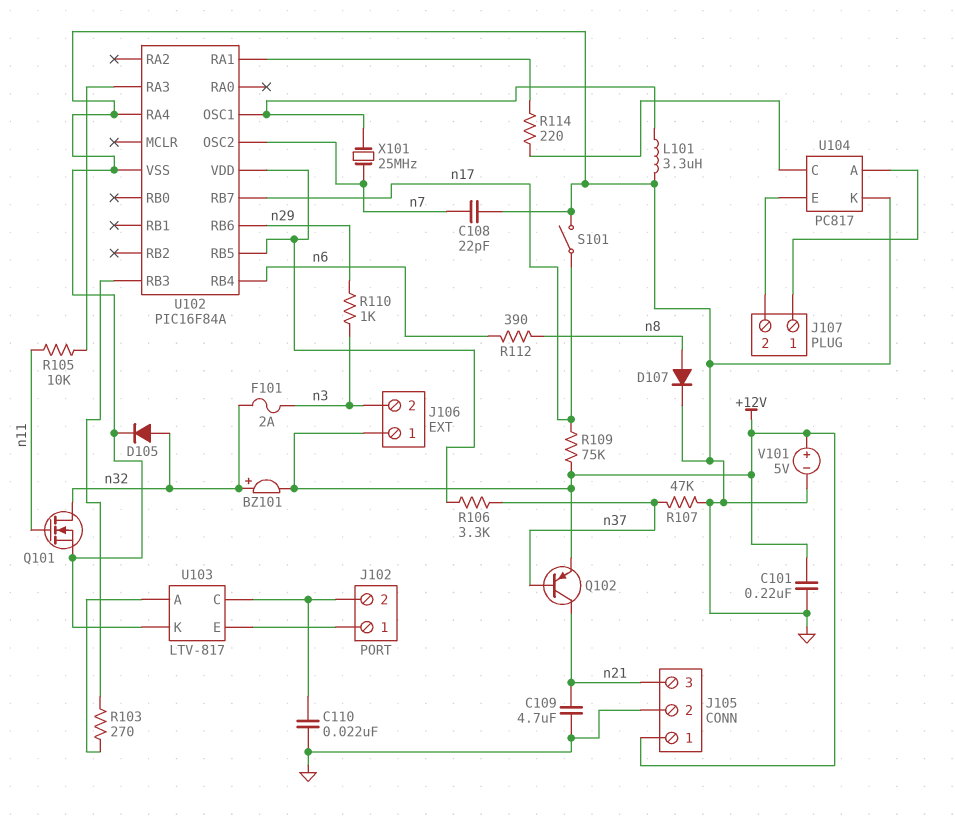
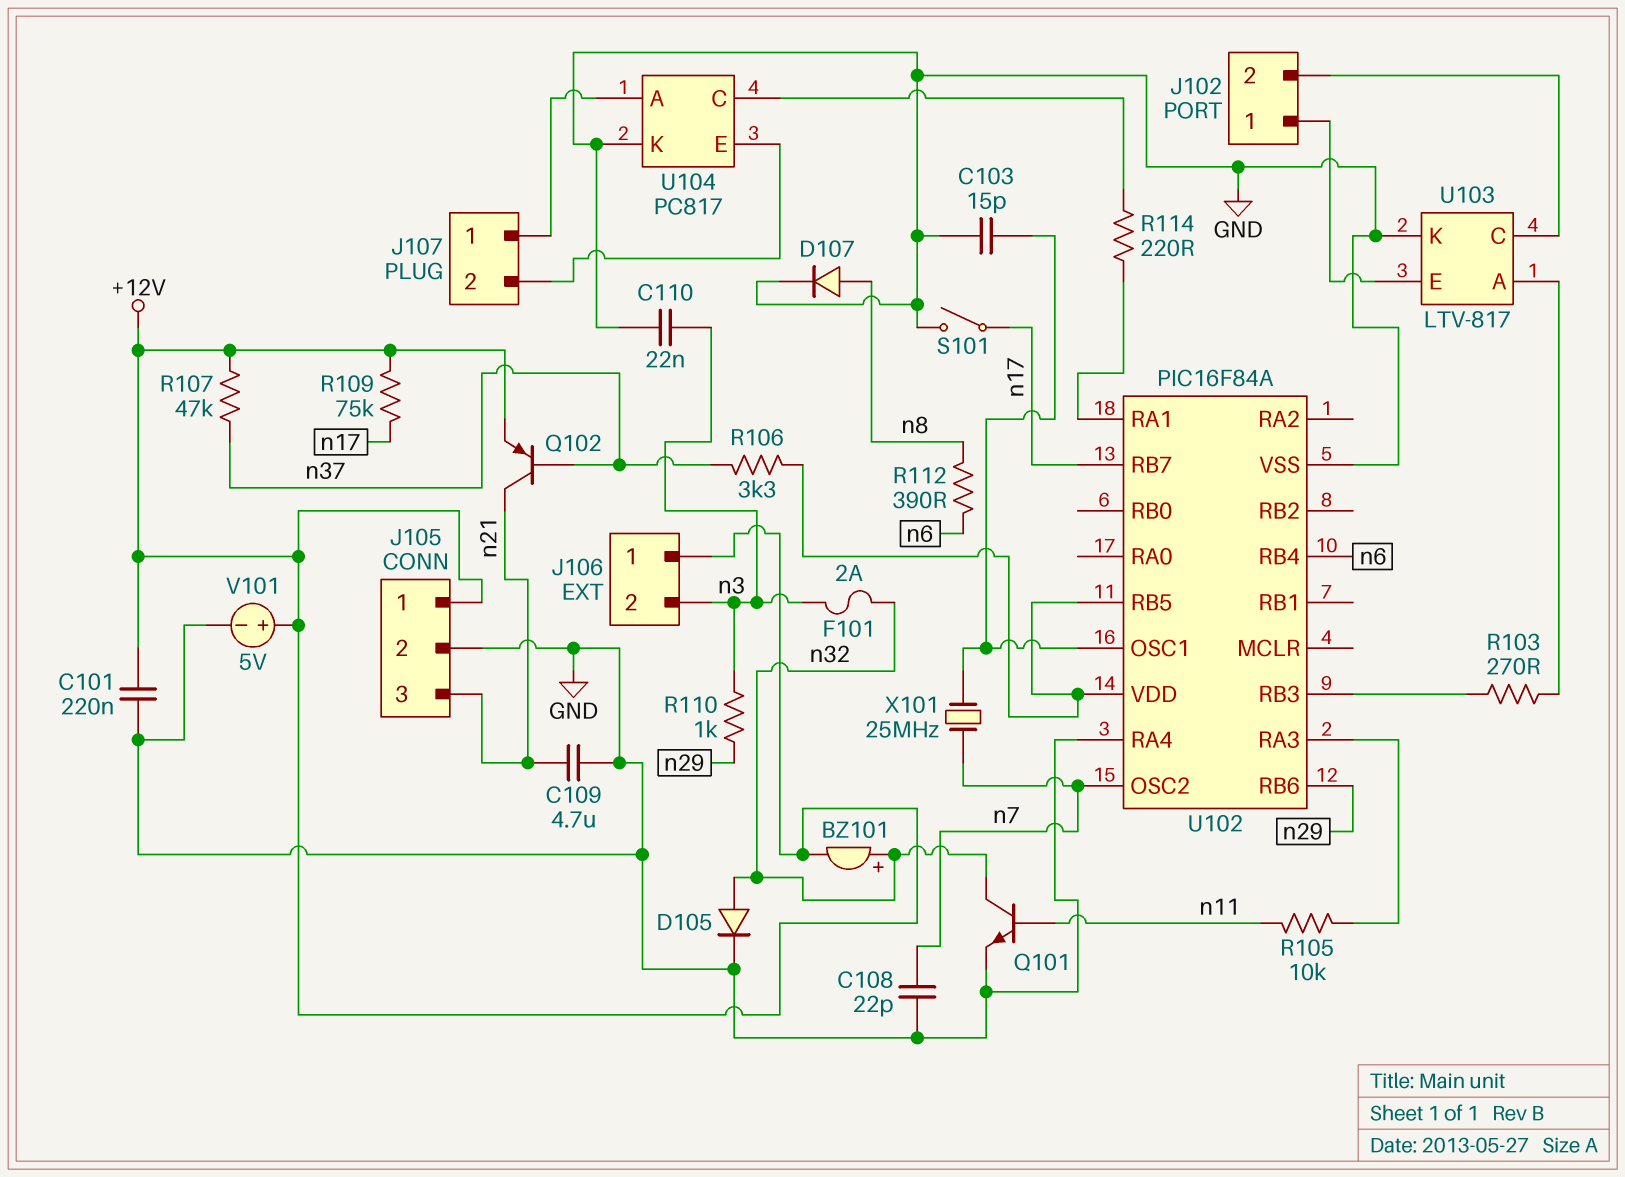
C103: none -> 15pF (GND, U102/OSC1)
C110: 22nF (GND, J102/2) -> 22nF (GND, n3)
L101: 3.3uH (GND, U102/OSC1) -> none
Q101: NMOS (G n11, D n32, S GND) -> NPN (B n11, C n32, E GND)
R107: 47k (GND, n37) -> 47k (+12V, n37)

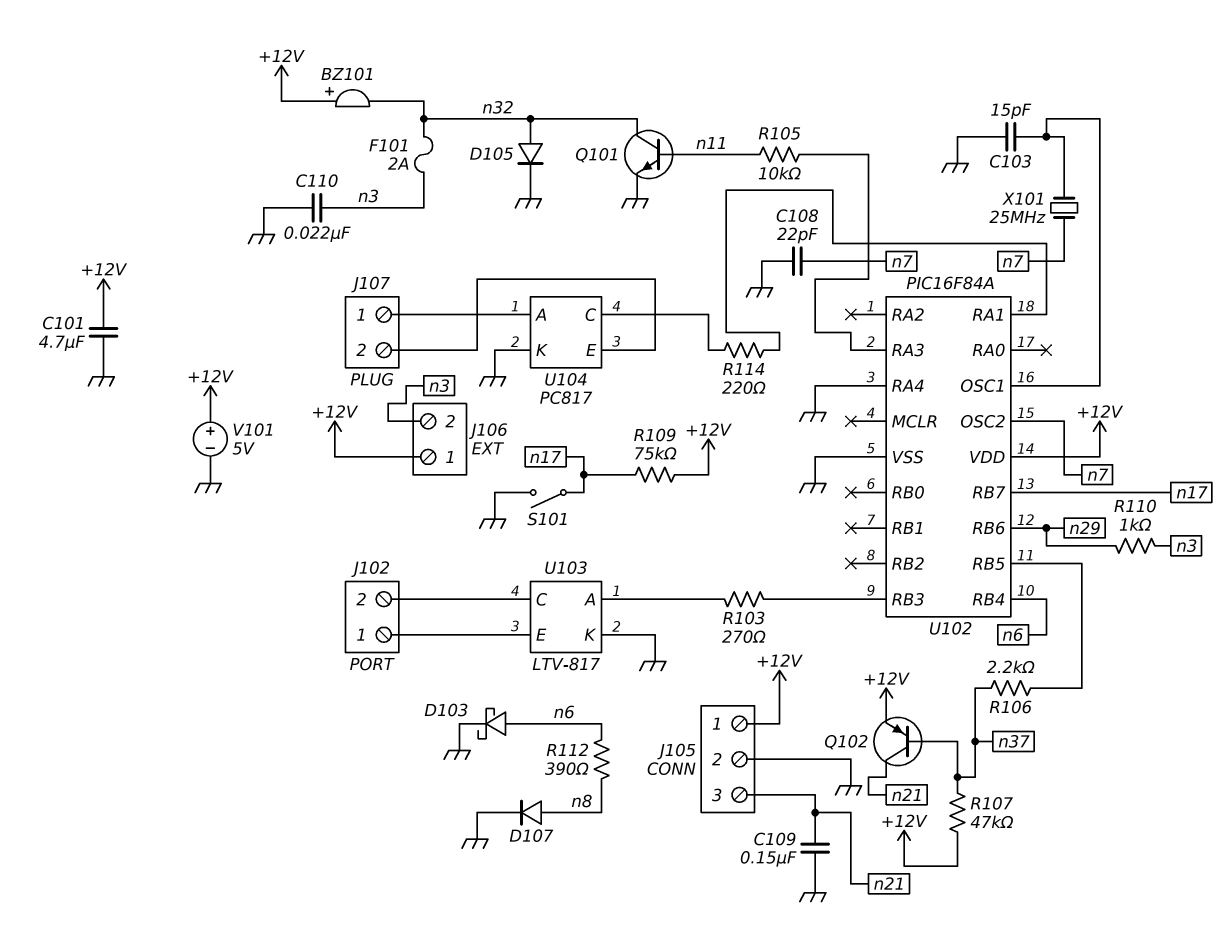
BZ101: buzzer (plus n32, minus +12V) -> buzzer (plus +12V, minus n32)
C101: 220nF (+12V, GND) -> 4.7uF (+12V, GND)
C109: 4.7uF (GND, n21) -> 150nF (GND, n21)
D103: none -> schottky (A n6, K GND)
R106: 3.3k (U102/RB5, n37) -> 2.2k (U102/RB5, n37)
U102 pin VDD: U102/RB5 -> +12V

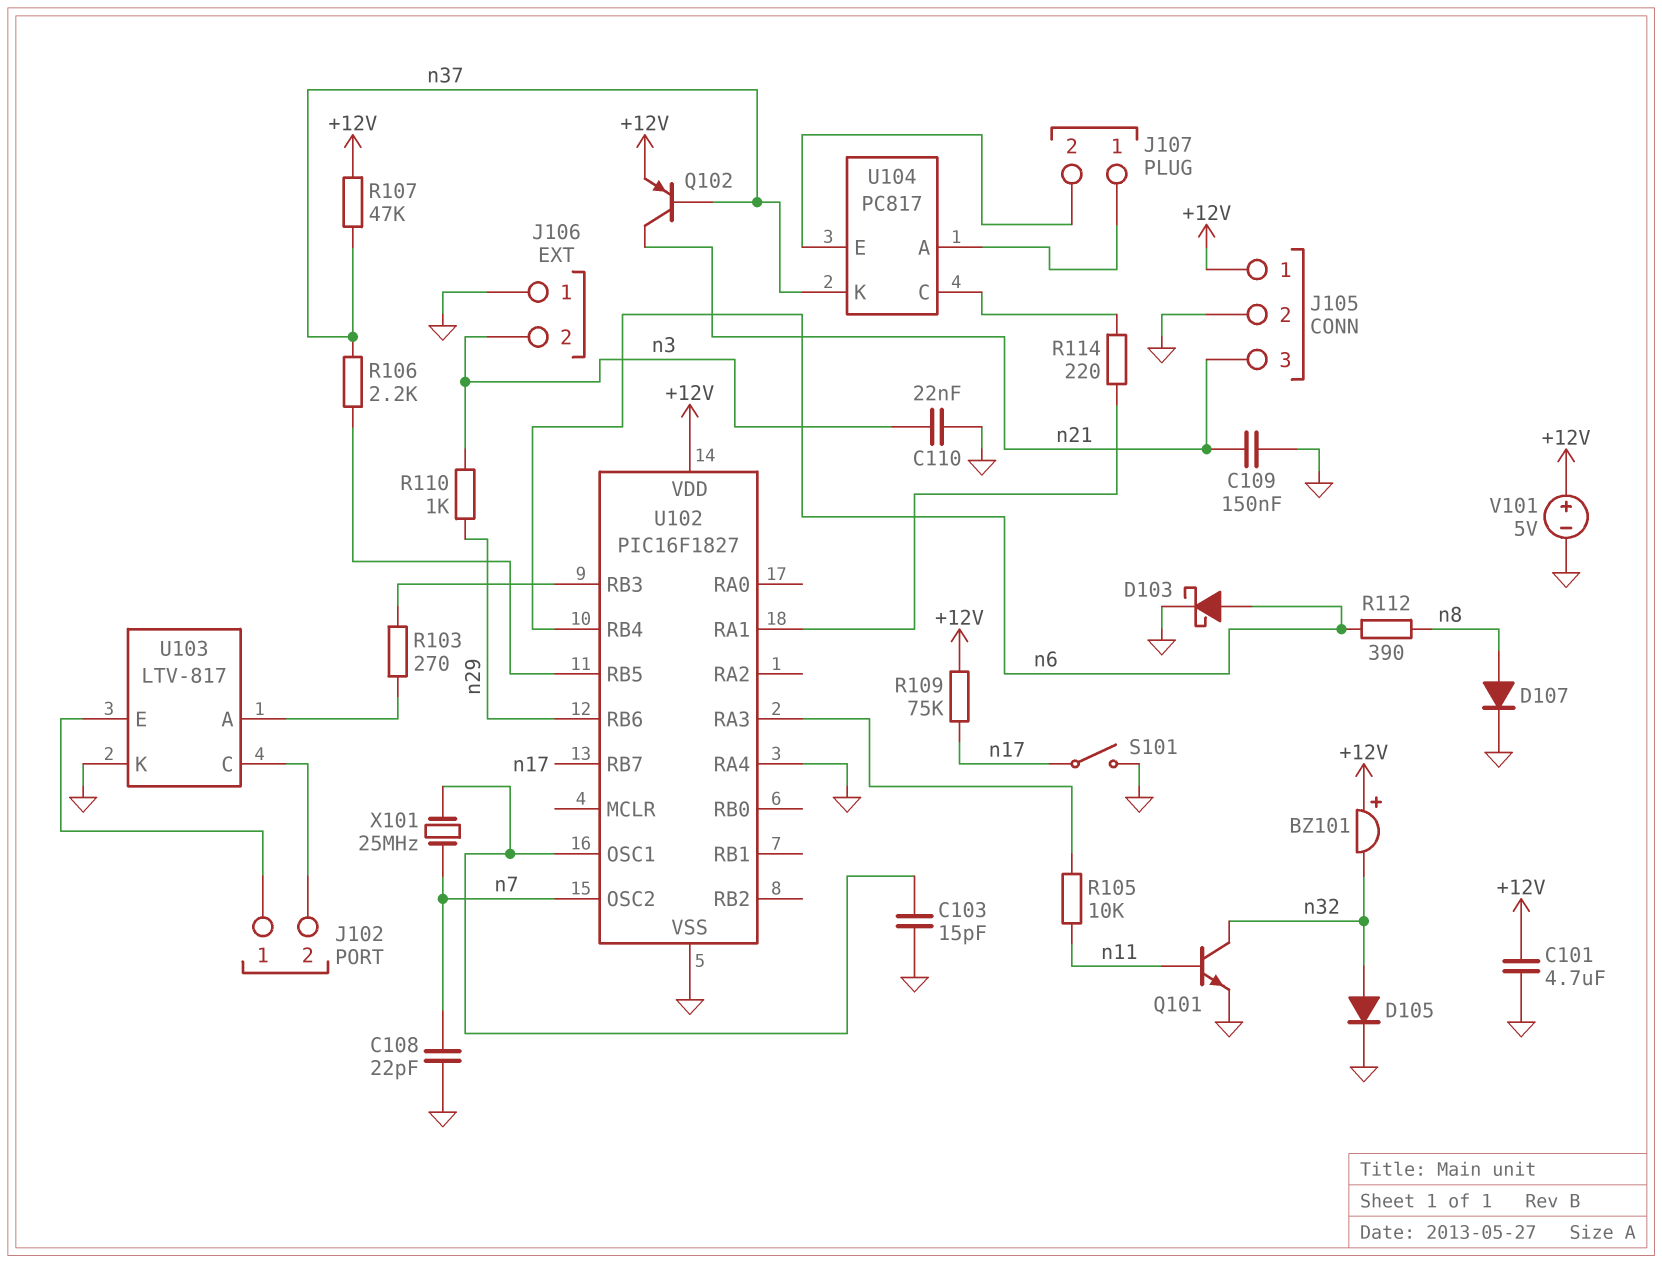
F101: 2A (n3, n32) -> none
J106 pin 1: +12V -> GND
U102: PIC16F84A -> PIC16F1827
U104 pin K: GND -> n37

